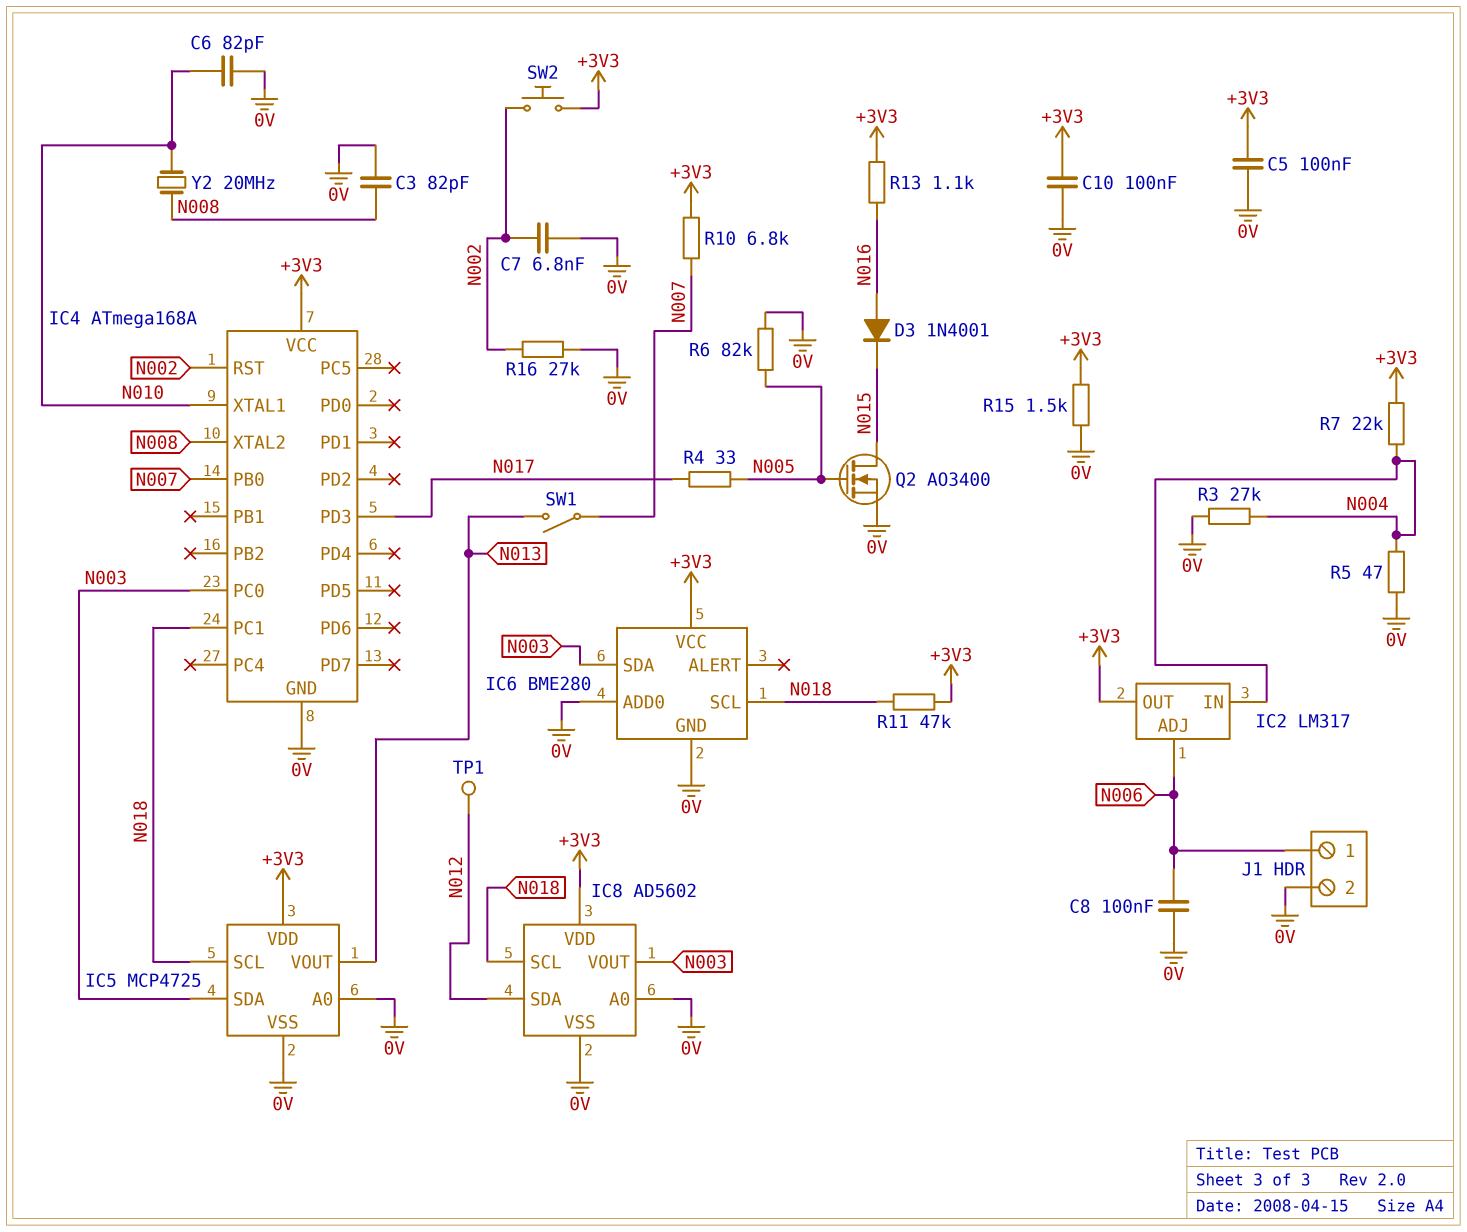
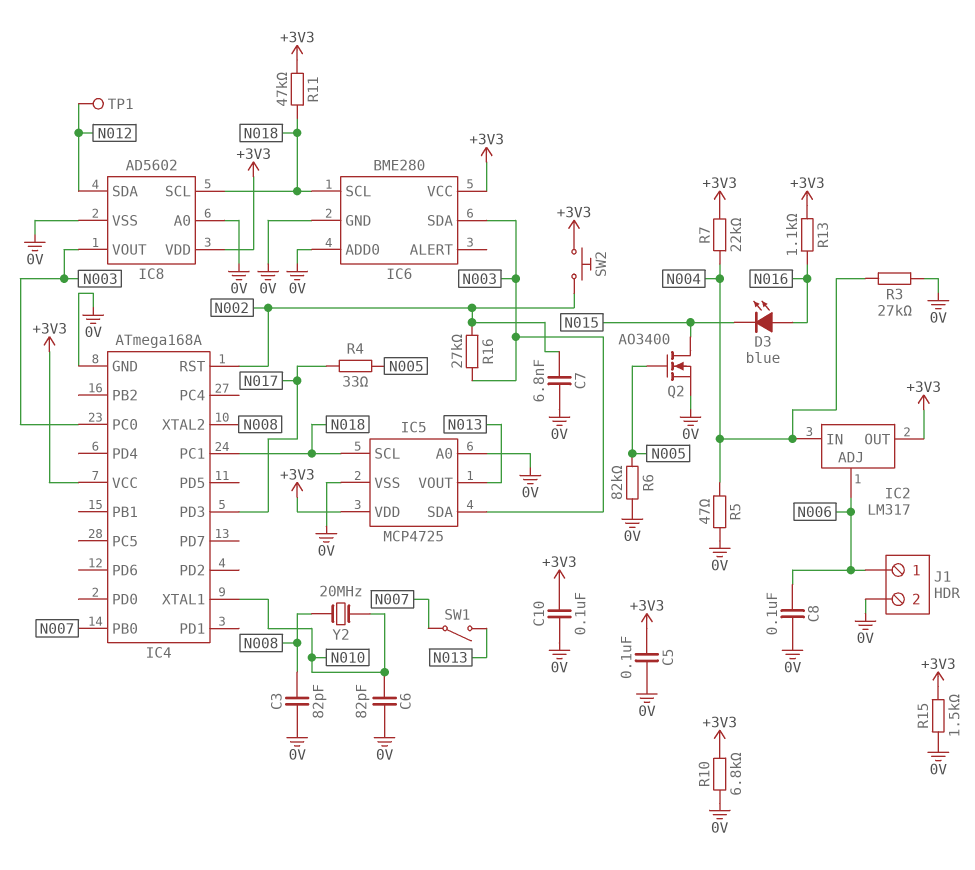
D3: diode 1N4001 (A N016, K N015) -> LED blue (A N016, K N015)
R10: 6.8k (+3V3, N007) -> 6.8k (+3V3, 0V)
R16: 27k (0V, N002) -> 27k (N002, N003)

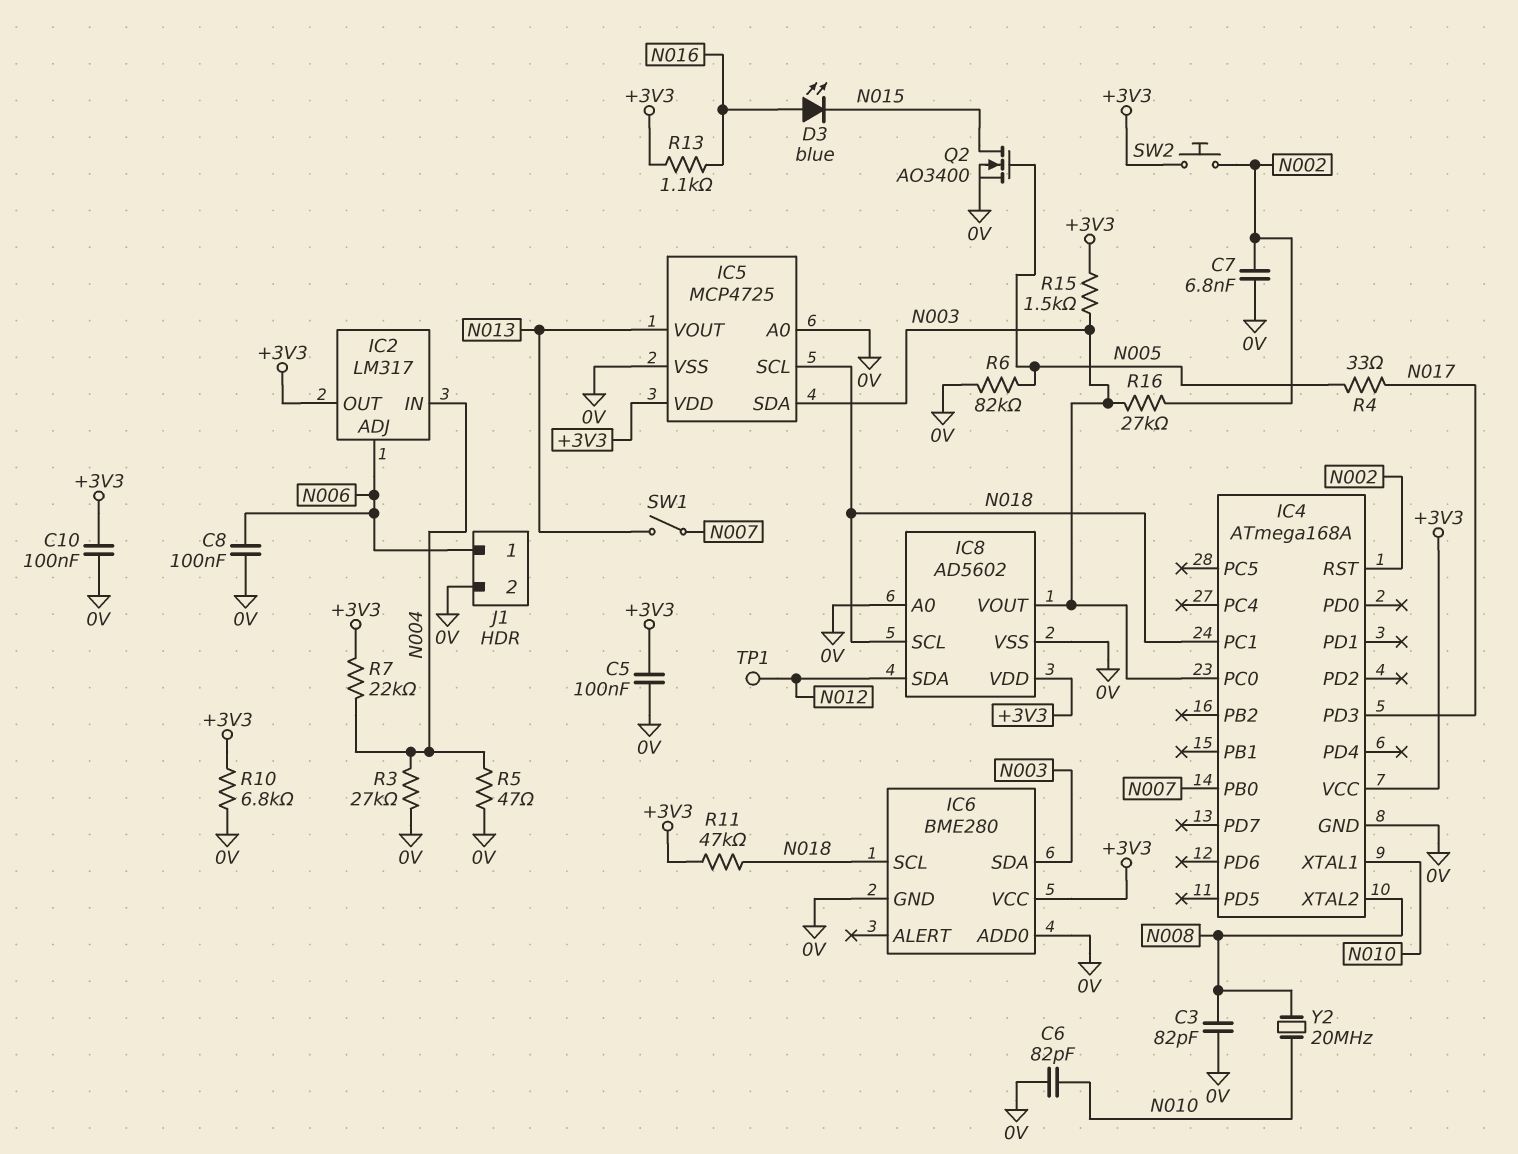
R15: 1.5k (+3V3, 0V) -> 1.5k (+3V3, N003)

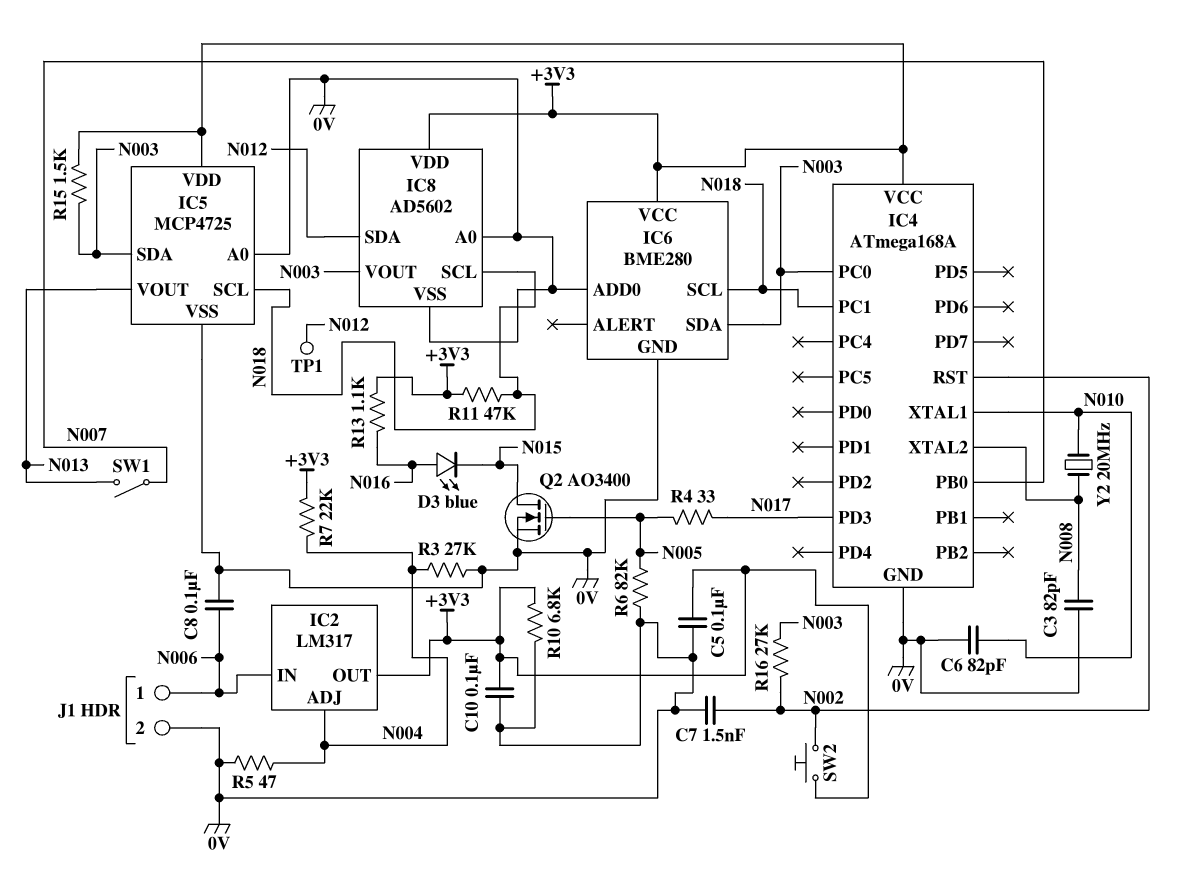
C7: 6.8nF (0V, N002) -> 1.5nF (0V, N002)
IC2 pin ADJ: N006 -> N004
IC2 pin IN: N004 -> N006

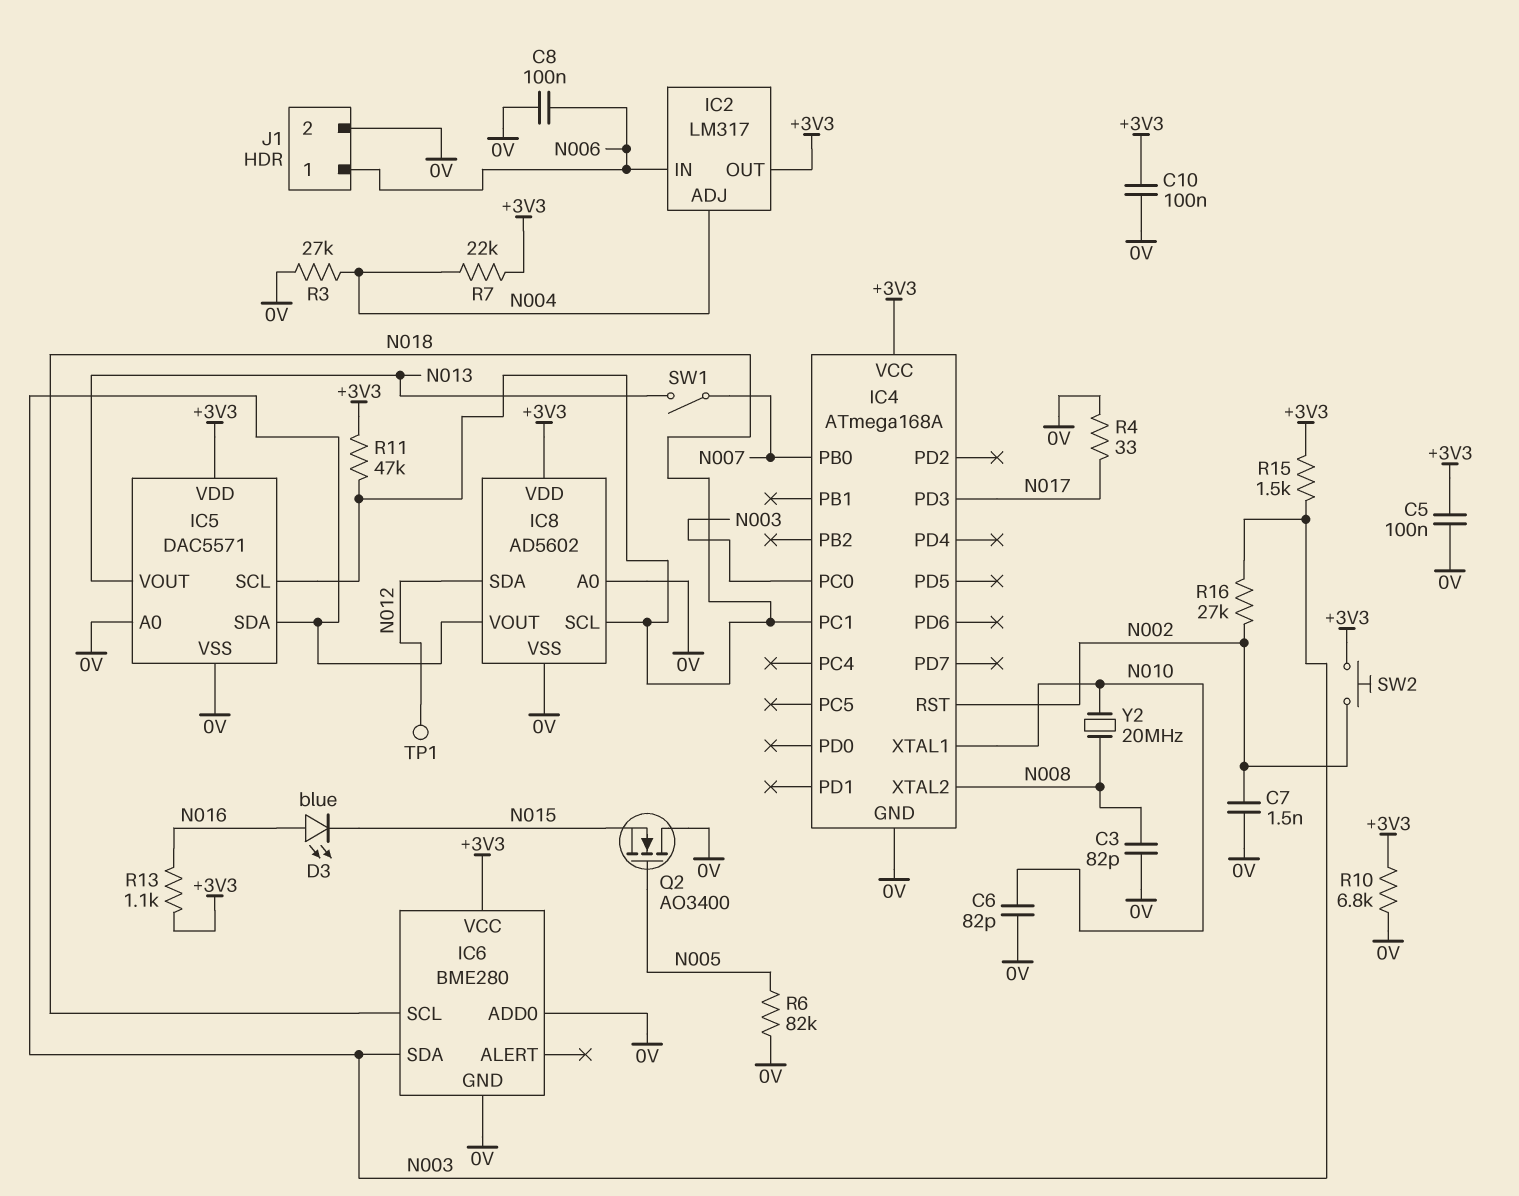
IC5: MCP4725 -> DAC5571
Q2: NMOS AO3400 (G N005, D N015, S 0V) -> NMOS AO3400 (G N005, D 0V, S N015)
R4: 33 (N005, N017) -> 33 (0V, N017)
R5: 47 (0V, N004) -> none

